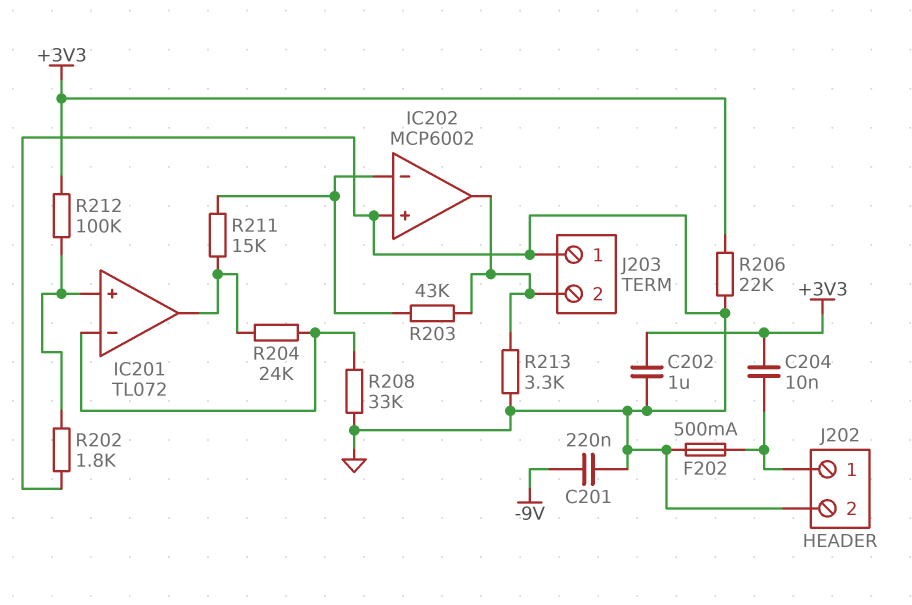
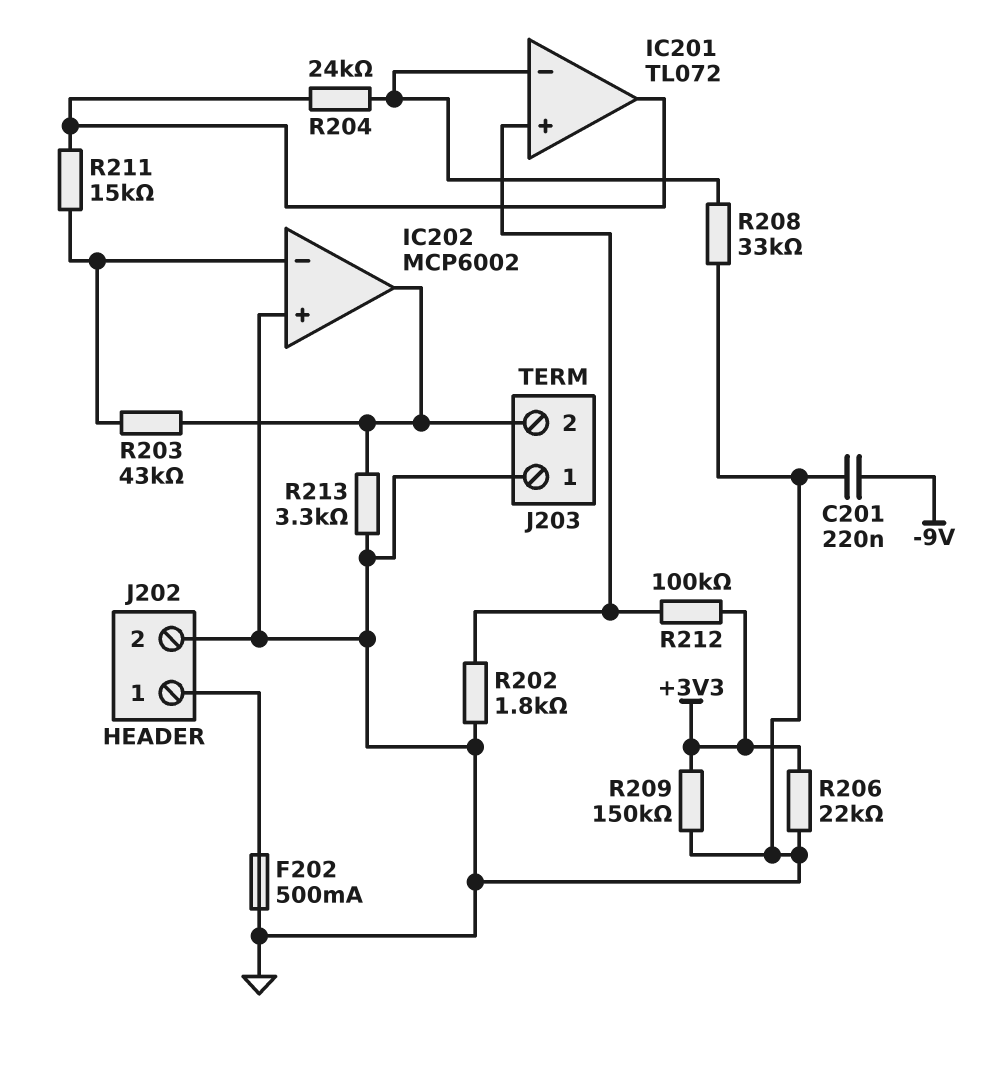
C202: 1uF (+3V3, GND) -> none
C204: 10nF (+3V3, J202/1) -> none
R209: none -> 150k (+3V3, GND)

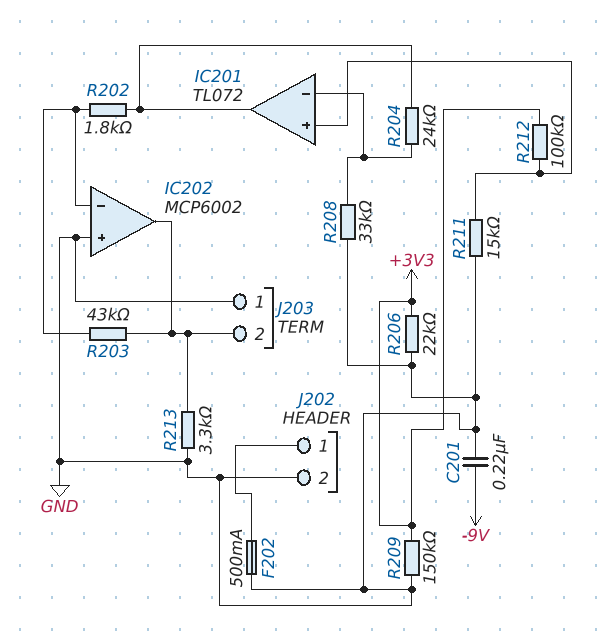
R202: 1.8k (GND, IC201/in+) -> 1.8k (IC201/out, IC202/in-)
R211: 15k (IC201/out, IC202/in-) -> 15k (GND, IC201/in+)

